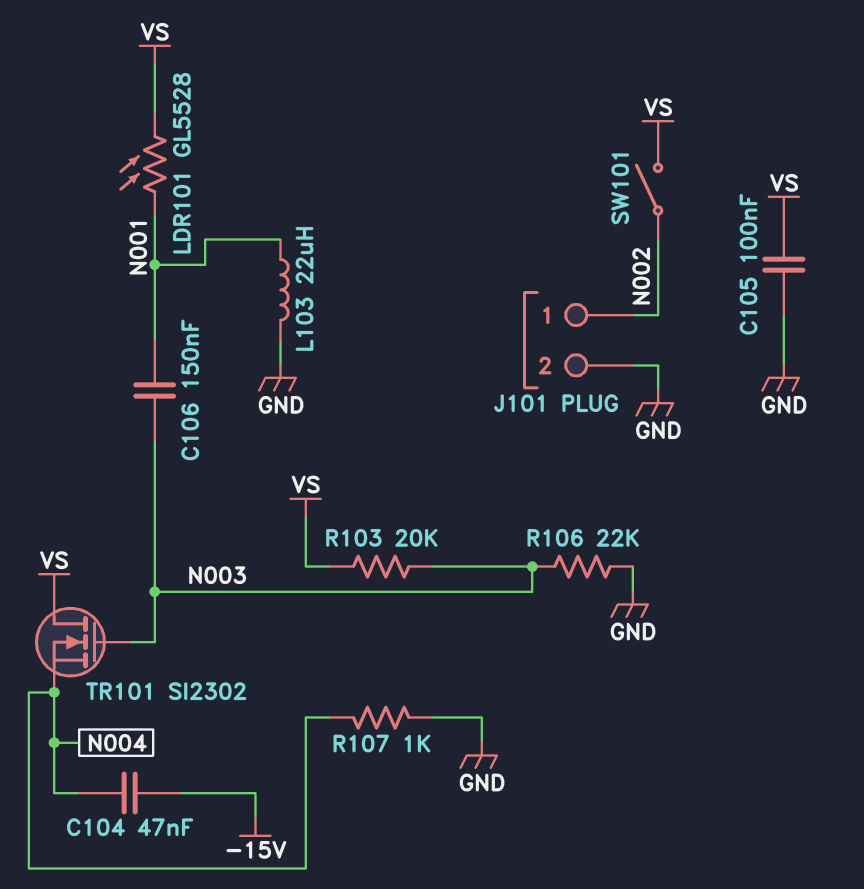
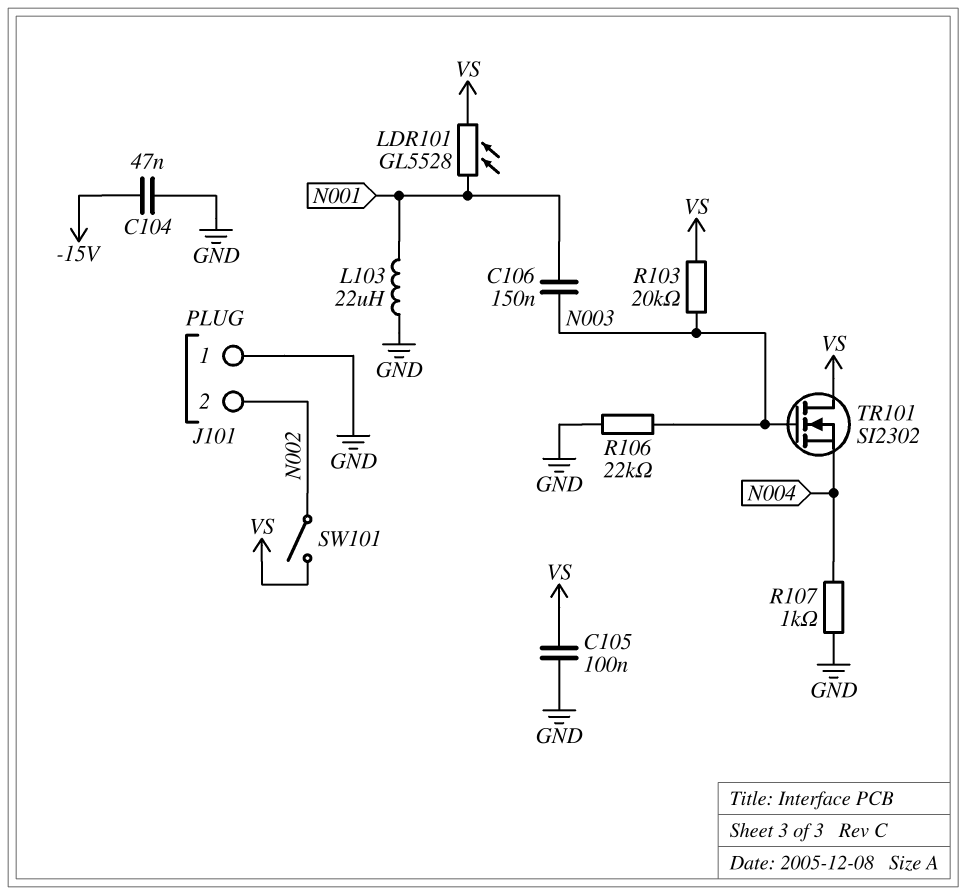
C104: 47nF (-15V, N004) -> 47nF (-15V, GND)
J101 pin 1: N002 -> GND
J101 pin 2: GND -> N002

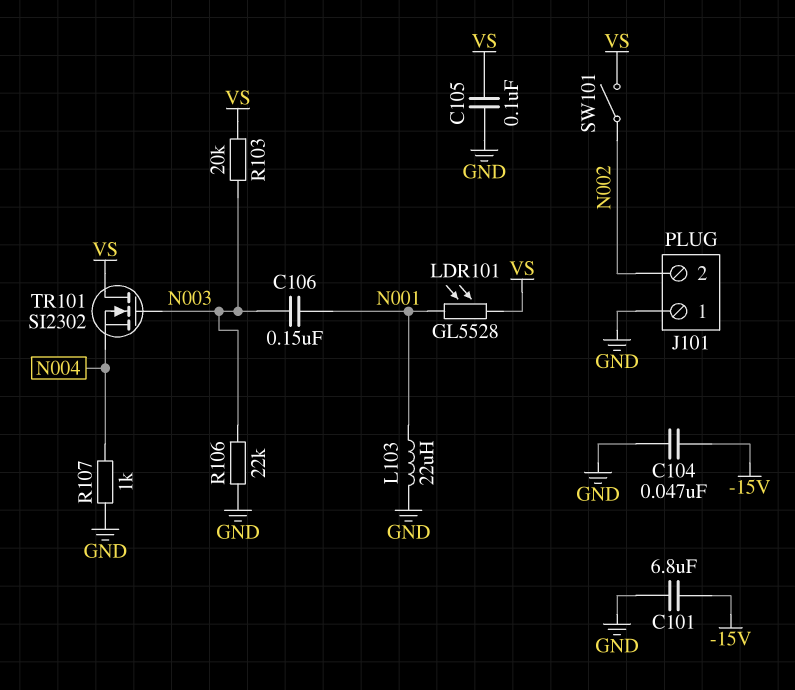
C101: none -> 6.8uF (-15V, GND)

